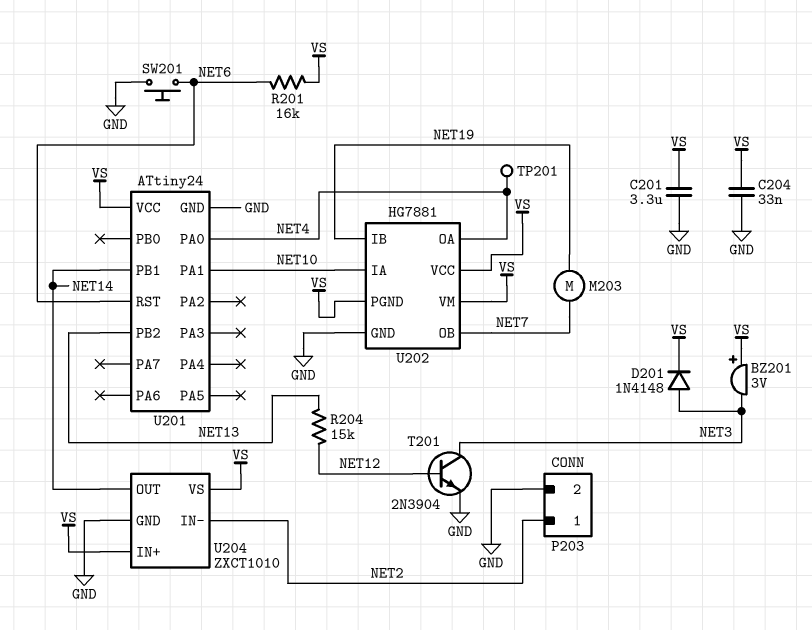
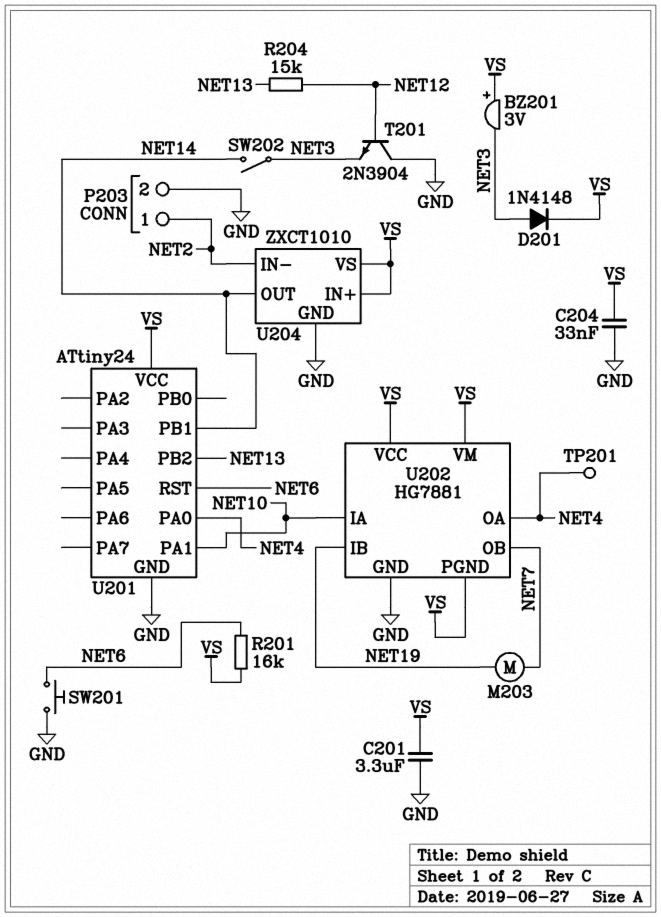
SW202: none -> switch (NET3, NET14)
T201: NPN 2N3904 (B NET12, C NET3, E GND) -> NPN 2N3904 (B NET12, C GND, E NET3)

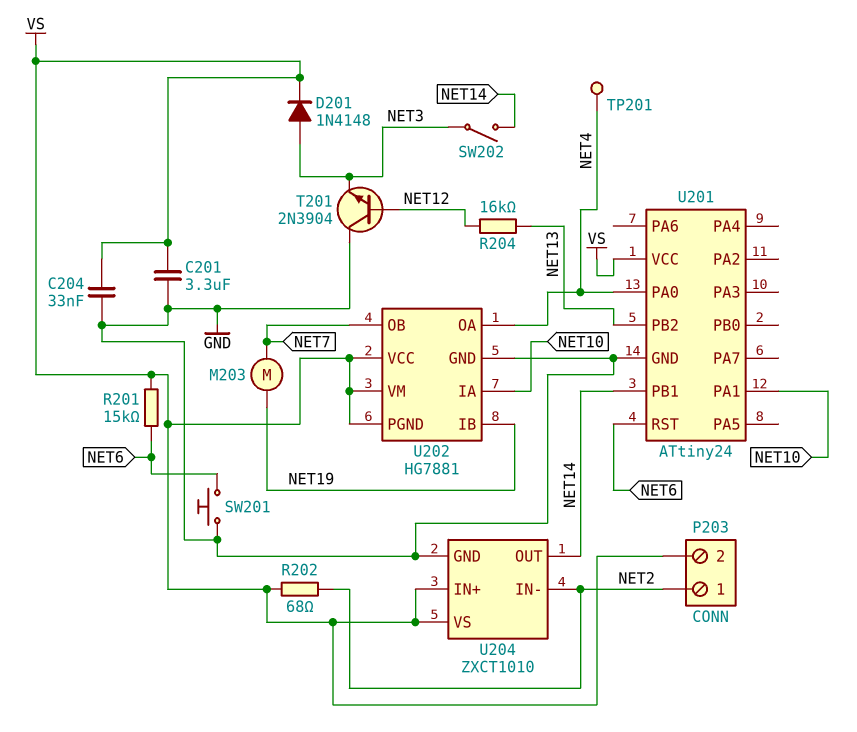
BZ201: buzzer 3V (plus VS, minus NET3) -> none
P203 pin 2: GND -> VS
R201: 16k (NET6, VS) -> 15k (NET6, VS)
R202: none -> 68 (NET2, VS)
R204: 15k (NET12, NET13) -> 16k (NET12, NET13)

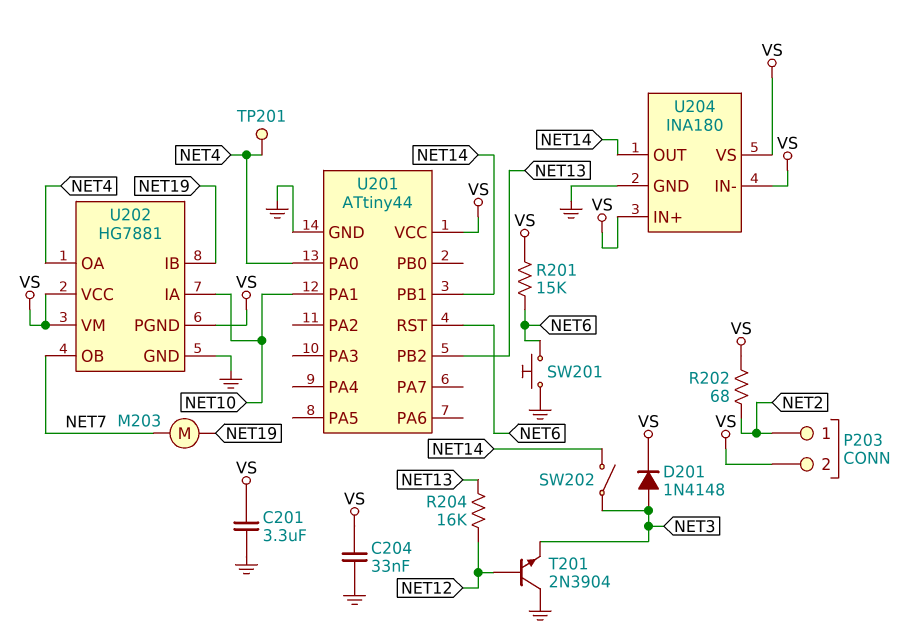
U201: ATtiny24 -> ATtiny44
U204: ZXCT1010 -> INA180
U204 pin IN-: NET2 -> VS

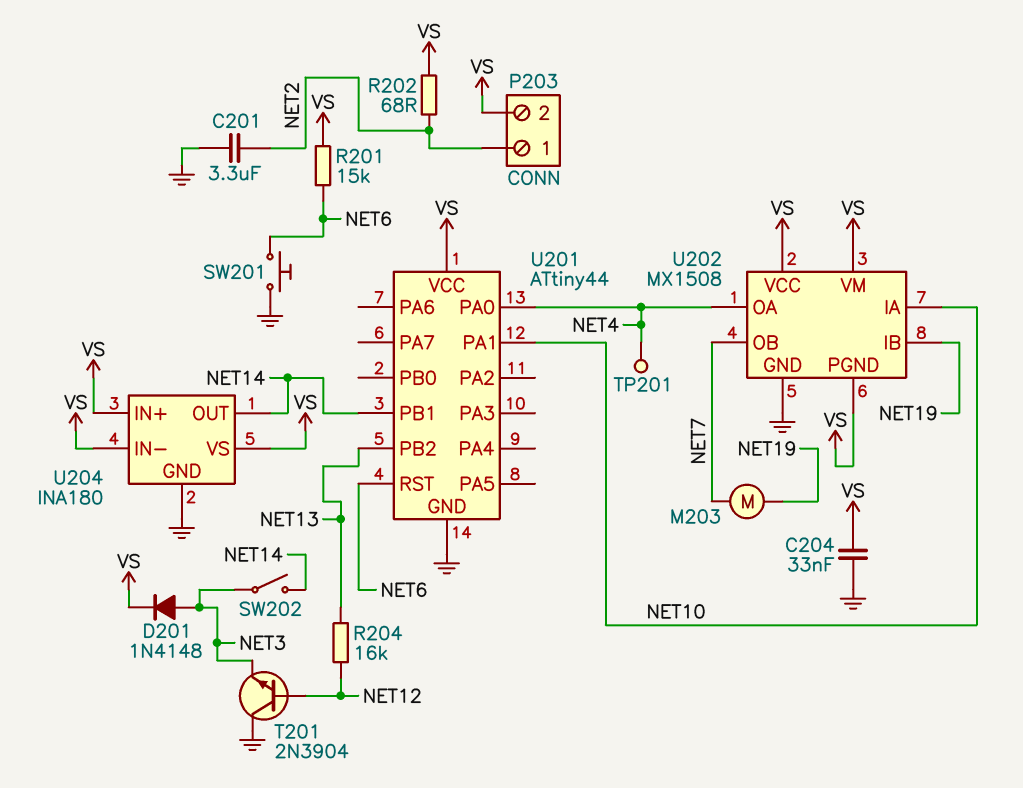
C201: 3.3uF (GND, VS) -> 3.3uF (GND, NET2)
U202: HG7881 -> MX1508

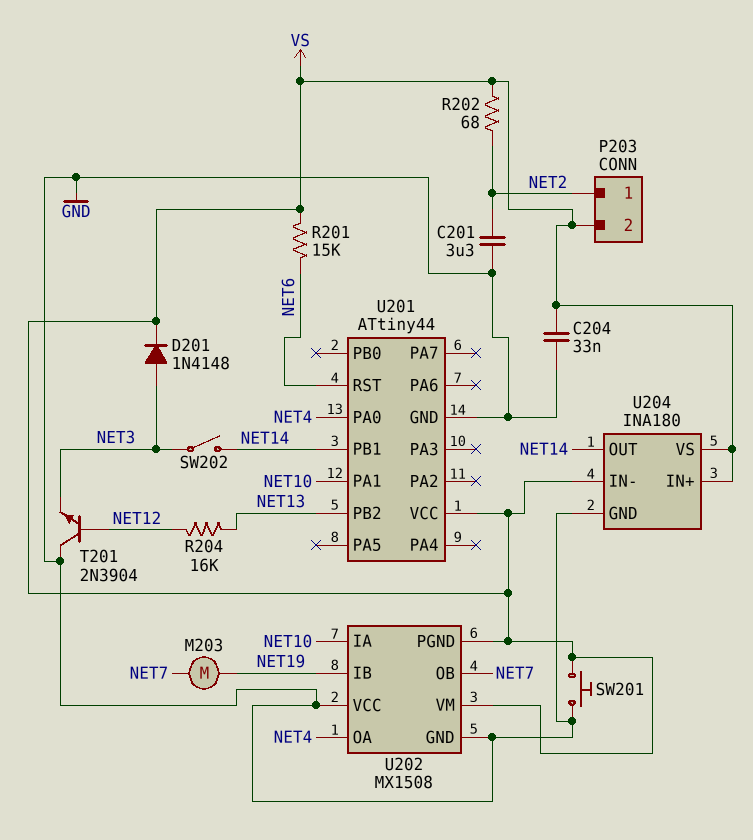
SW201: button (GND, NET6) -> button (GND, VS)
TP201: test point (NET4) -> none
U202 pin VCC: VS -> GND

